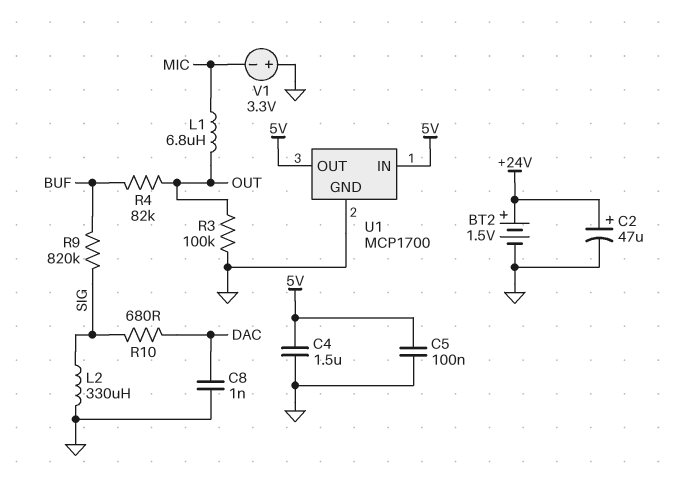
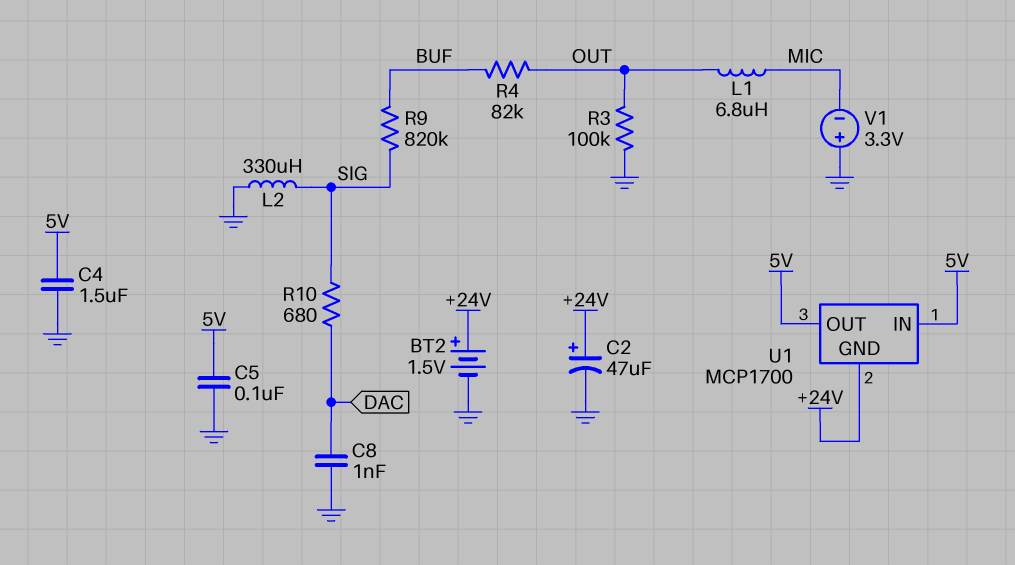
U1 pin GND: GND -> +24V

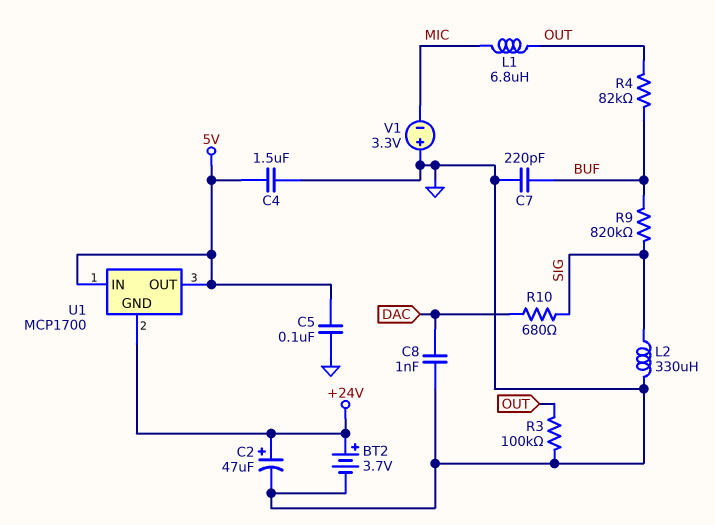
BT2: 1.5V (plus +24V, minus GND) -> 3.7V (plus +24V, minus GND)
C7: none -> 220pF (BUF, GND)

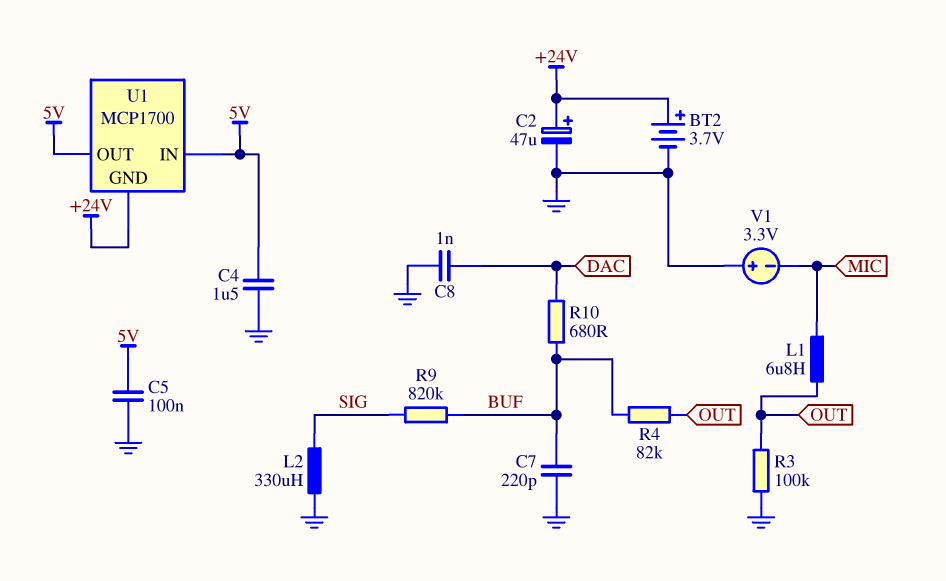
R10: 680 (DAC, SIG) -> 680 (BUF, DAC)

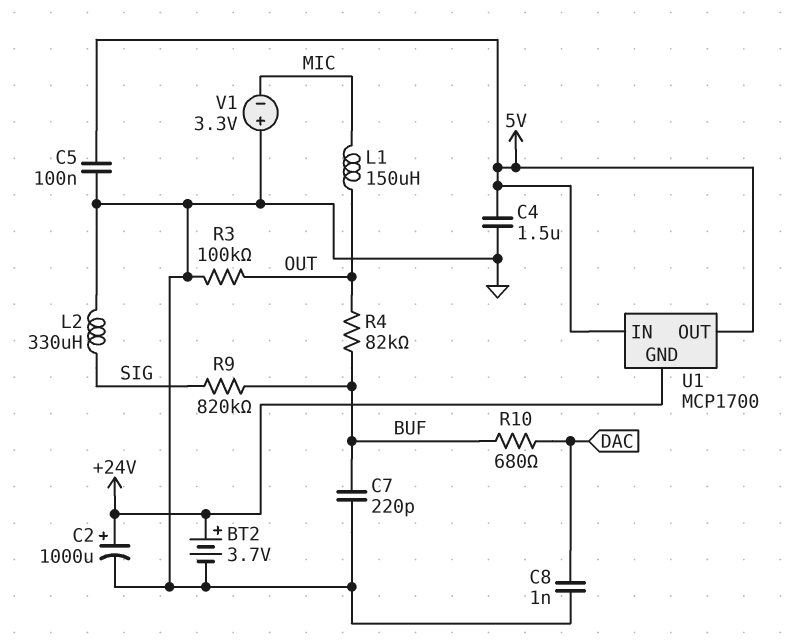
C2: 47uF (plus +24V, minus GND) -> 1000uF (plus +24V, minus GND)
L1: 6.8uH (MIC, OUT) -> 150uH (MIC, OUT)

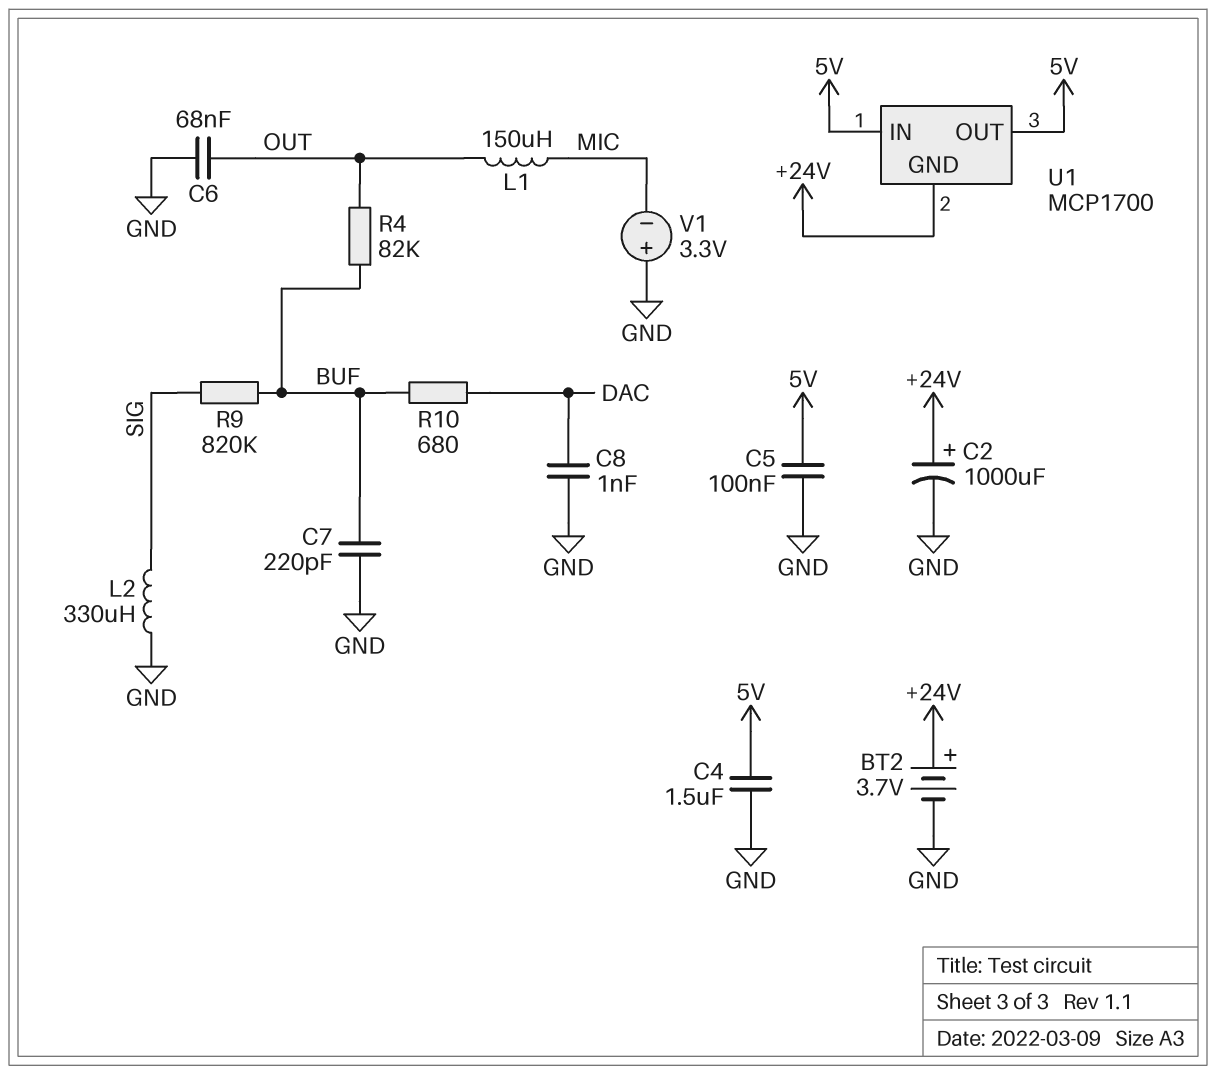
C6: none -> 68nF (GND, OUT)
R3: 100k (GND, OUT) -> none

